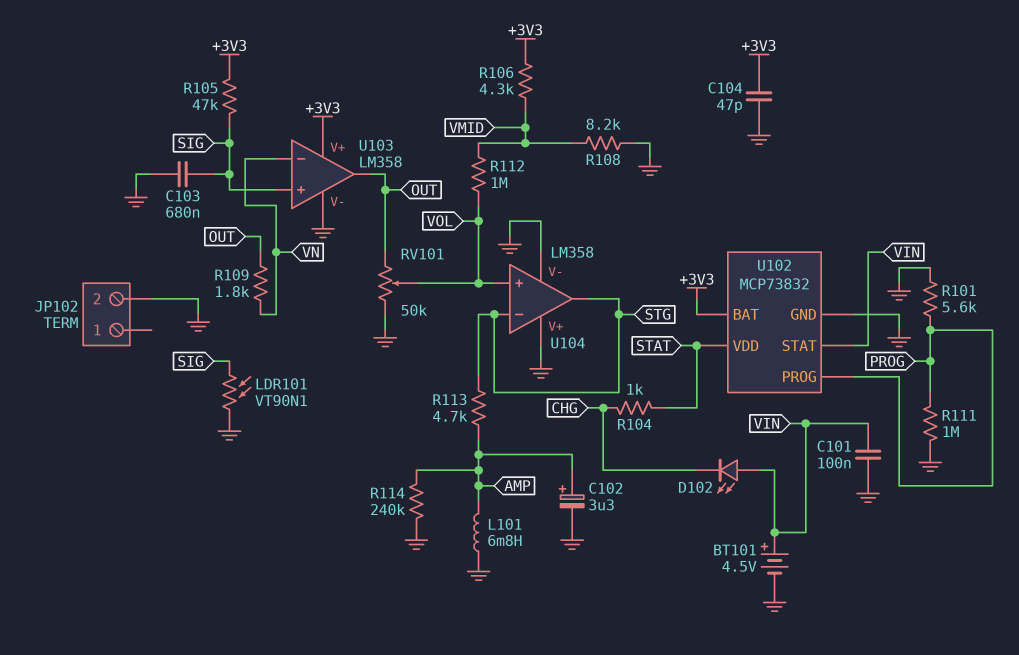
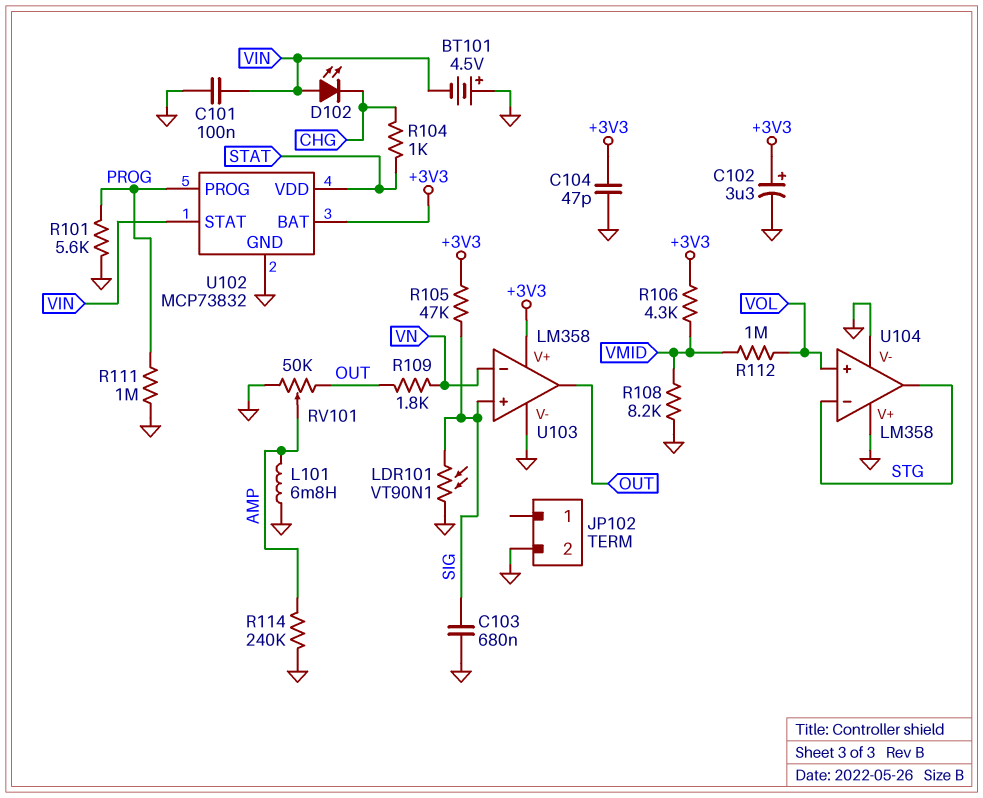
BT101: 4.5V (plus VIN, minus GND) -> 4.5V (plus GND, minus VIN)
C102: 3.3uF (plus AMP, minus GND) -> 3.3uF (plus +3V3, minus GND)
R113: 4.7k (AMP, STG) -> none
RV101: 50k (GND, OUT, wiper VOL) -> 50k (GND, OUT, wiper AMP)

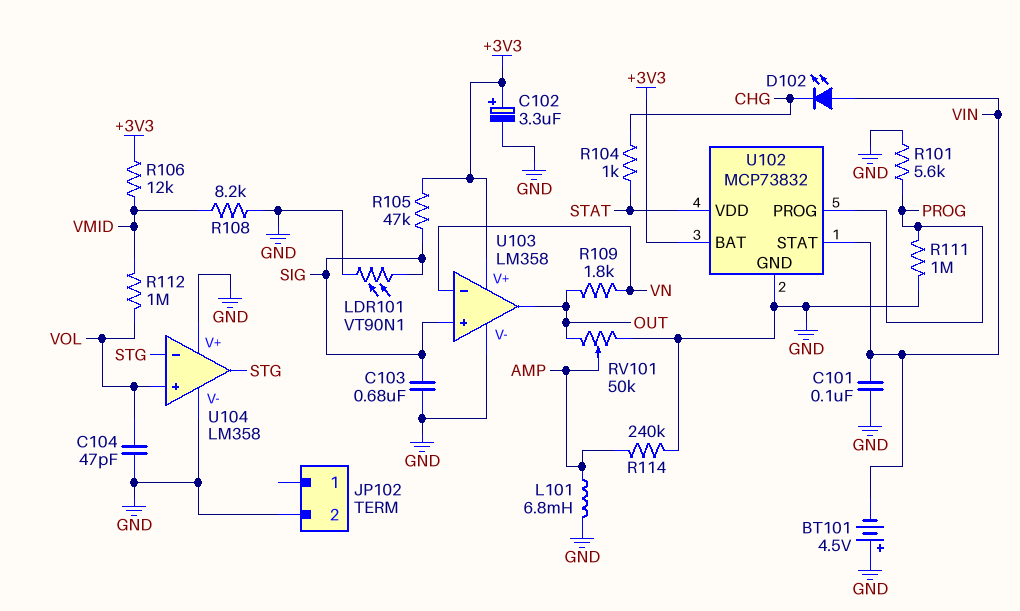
C104: 47pF (+3V3, GND) -> 47pF (GND, VOL)
R106: 4.3k (+3V3, VMID) -> 12k (+3V3, VMID)

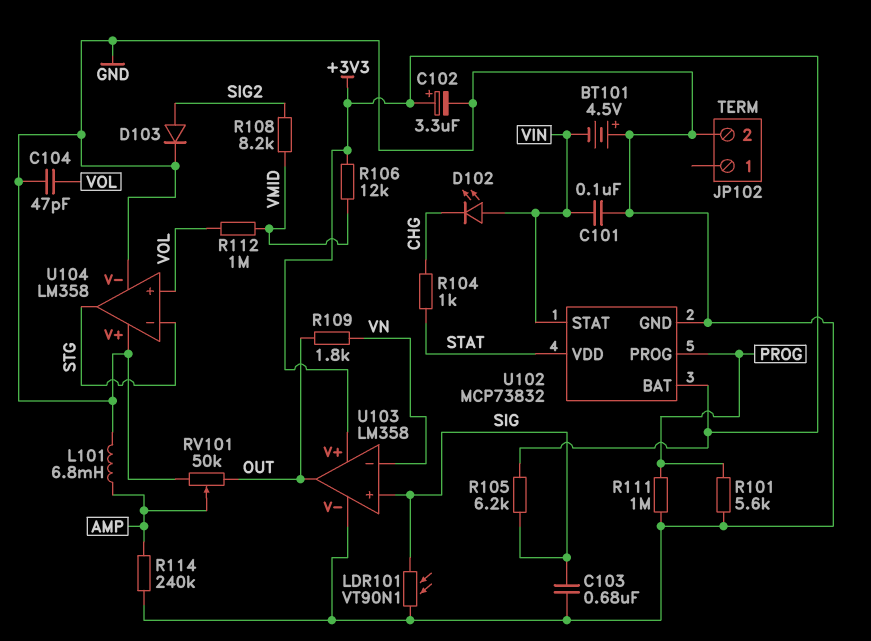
D103: none -> diode (A SIG2, K GND)
R105: 47k (+3V3, SIG) -> 6.2k (+3V3, SIG)
R108: 8.2k (GND, VMID) -> 8.2k (SIG2, VMID)

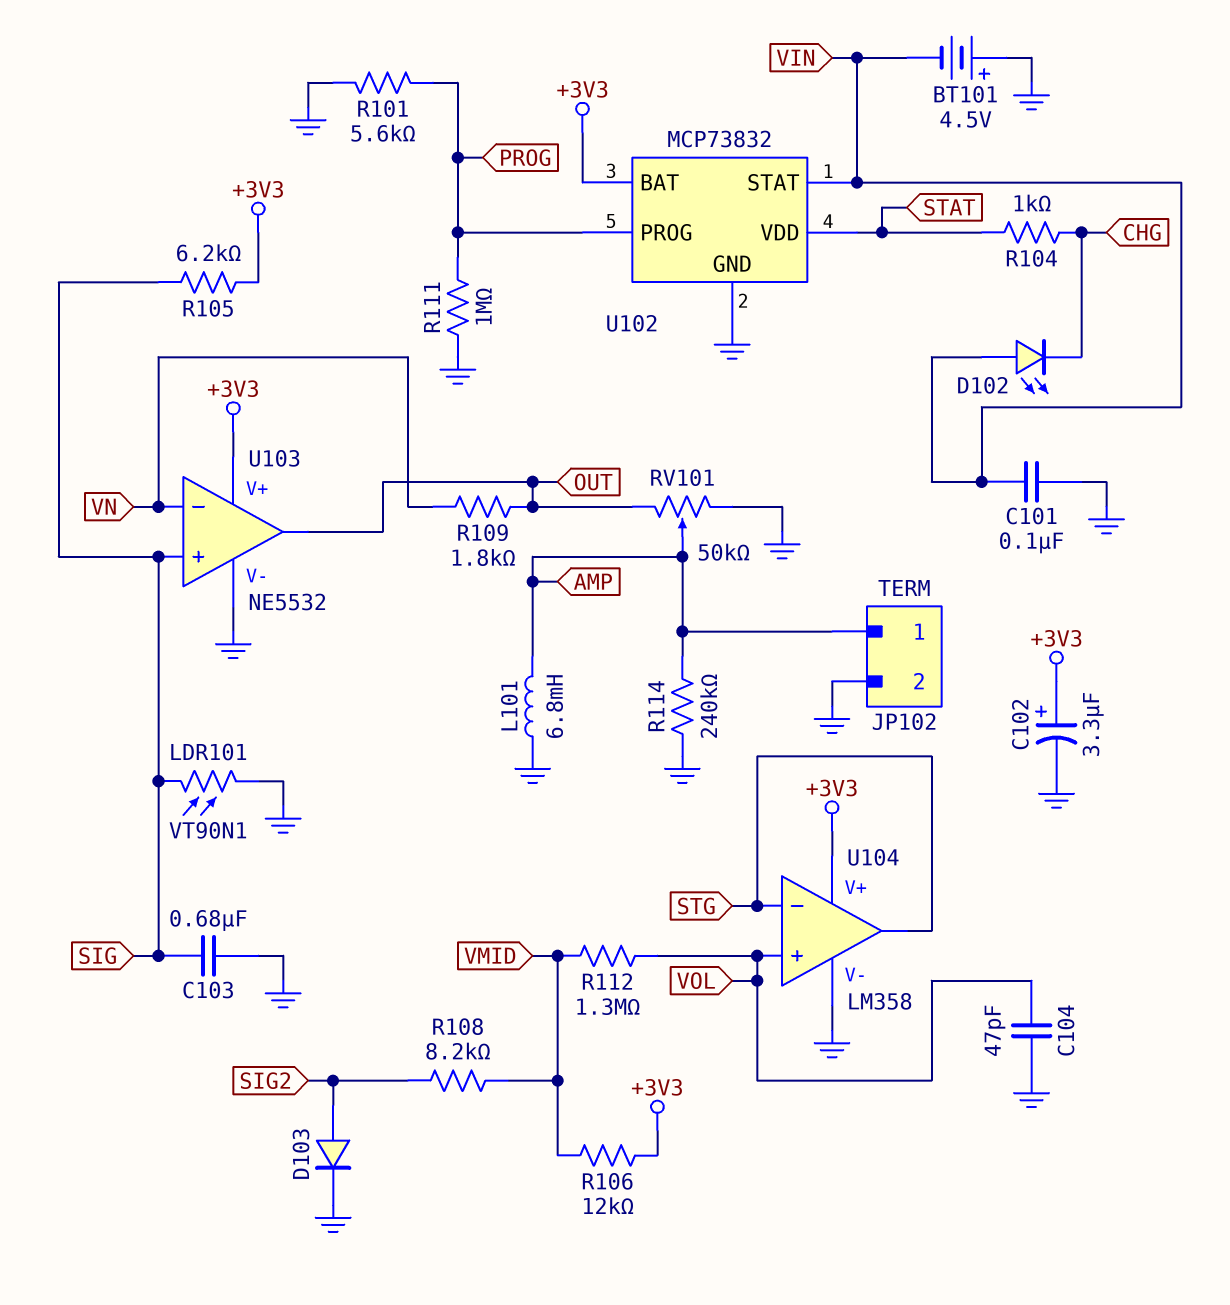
JP102 pin 1: none -> AMP
R112: 1M (VMID, VOL) -> 1.3M (VMID, VOL)
U103: LM358 -> NE5532
U104 pin V+: GND -> +3V3

